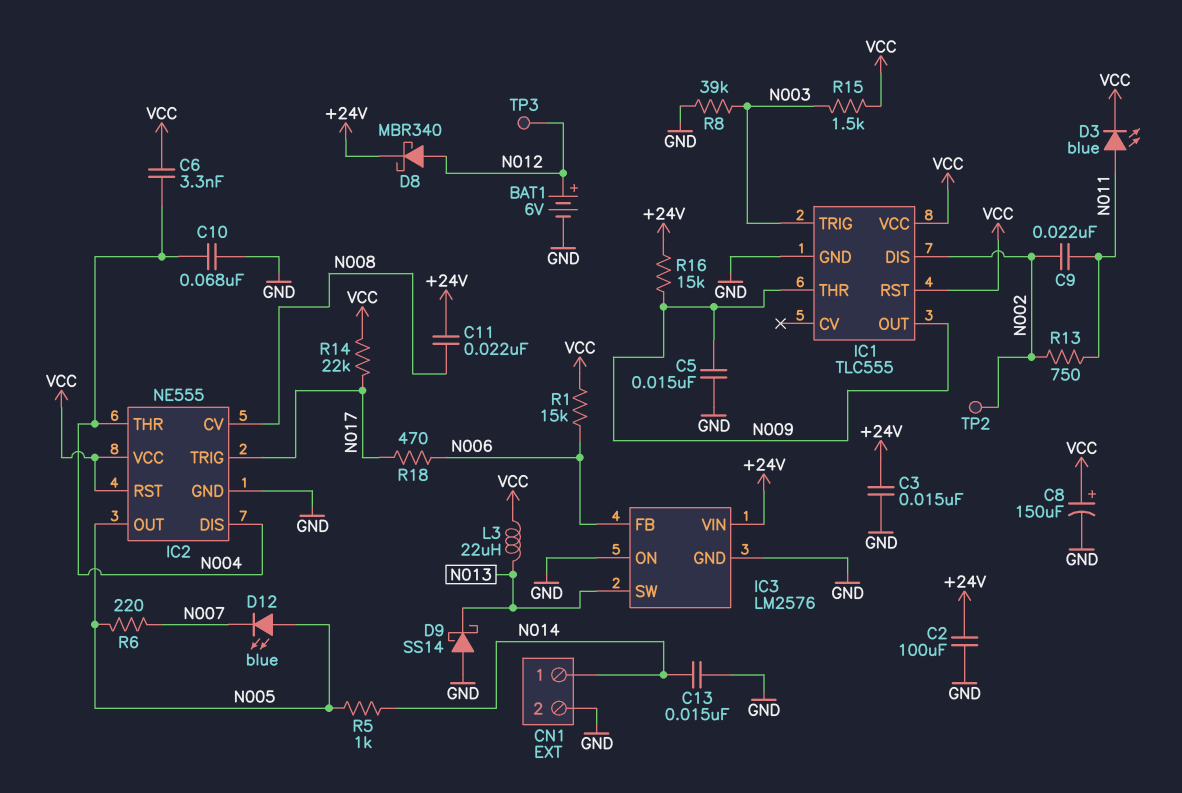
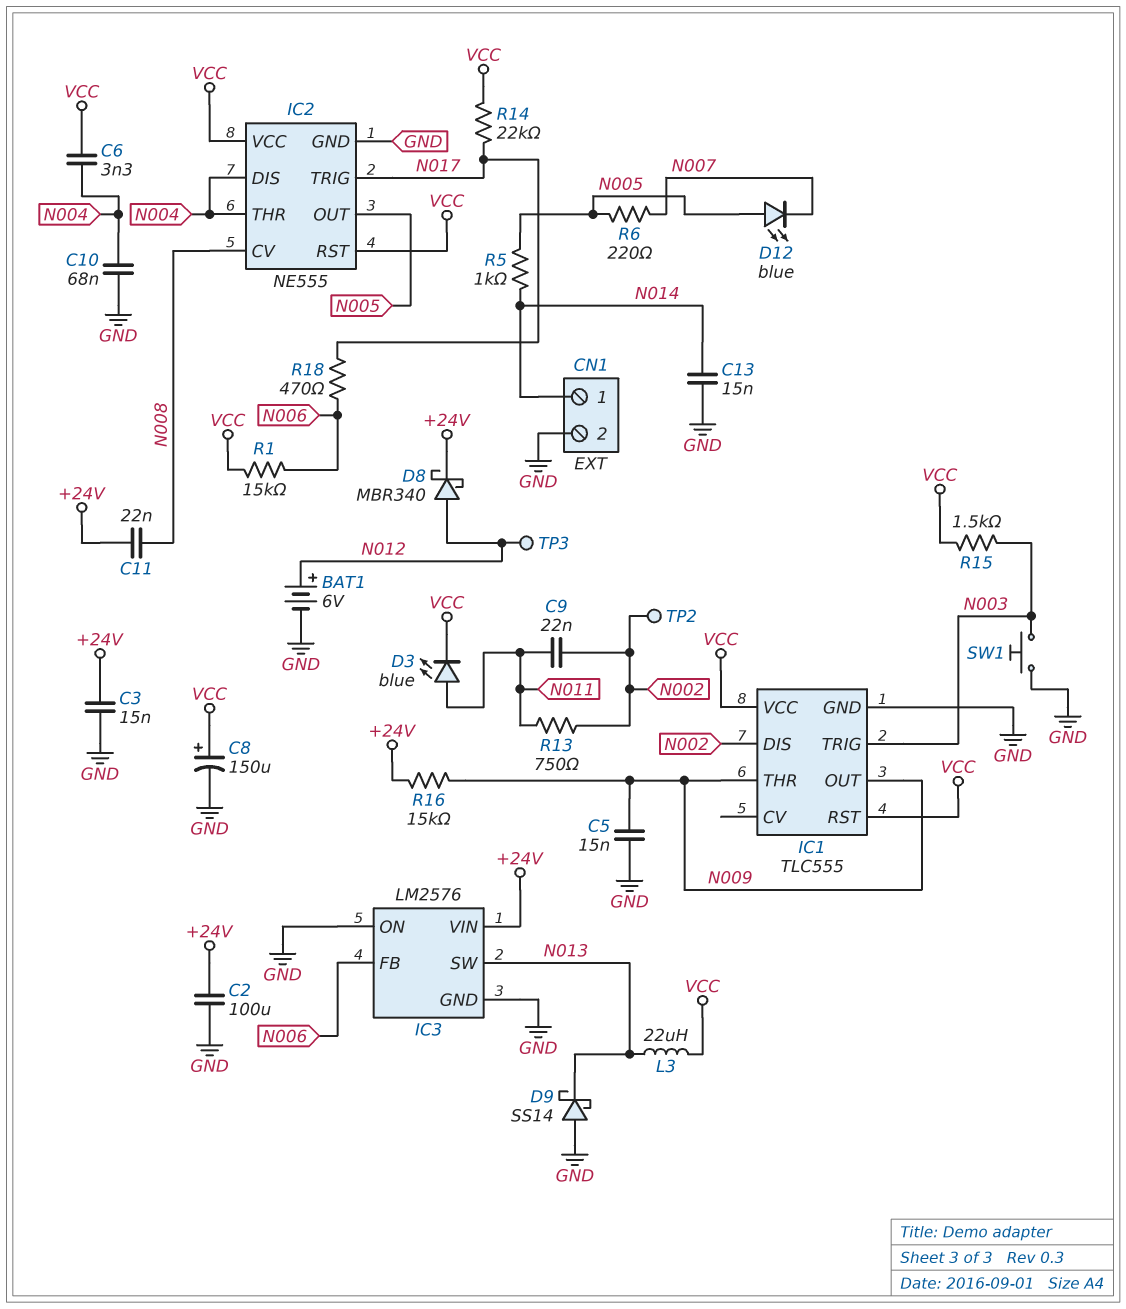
R8: 39k (GND, N003) -> none
SW1: none -> button (GND, N003)

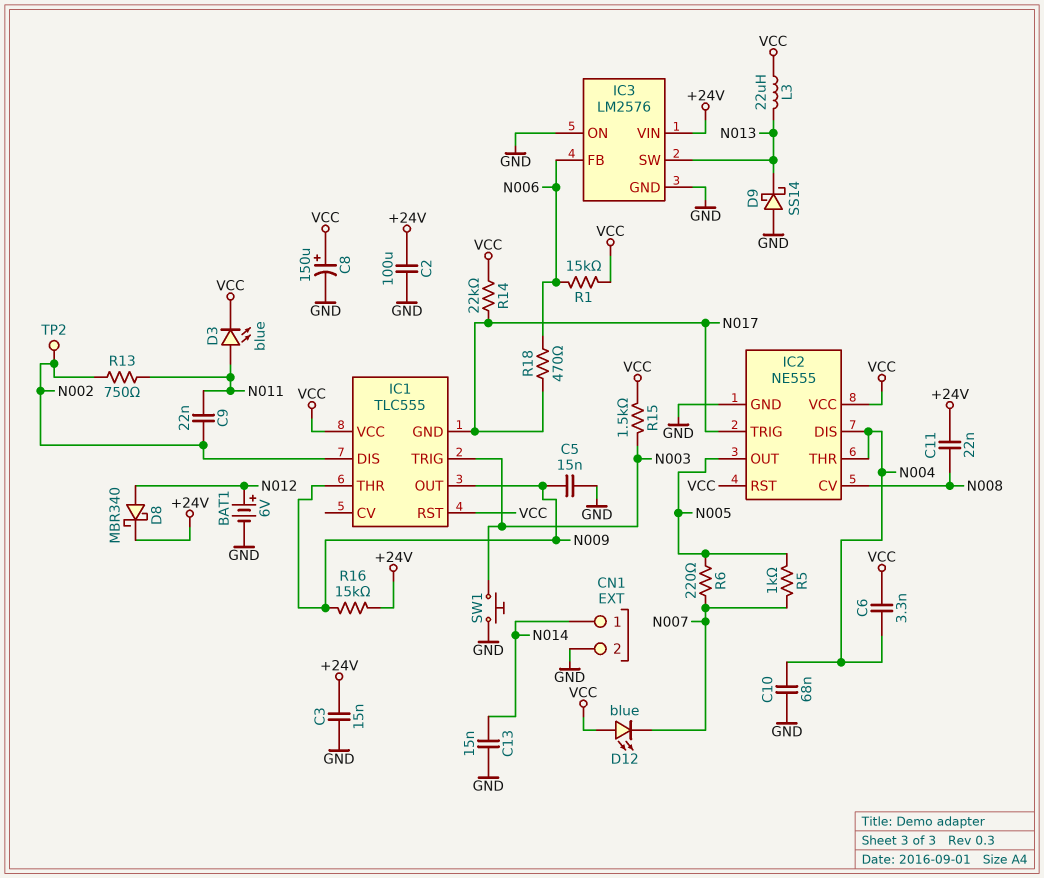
D12: LED blue (A N005, K N007) -> LED blue (A VCC, K N007)
IC1 pin GND: GND -> N017
R5: 1k (N005, N014) -> 1k (N005, N007)
TP3: test point (N012) -> none

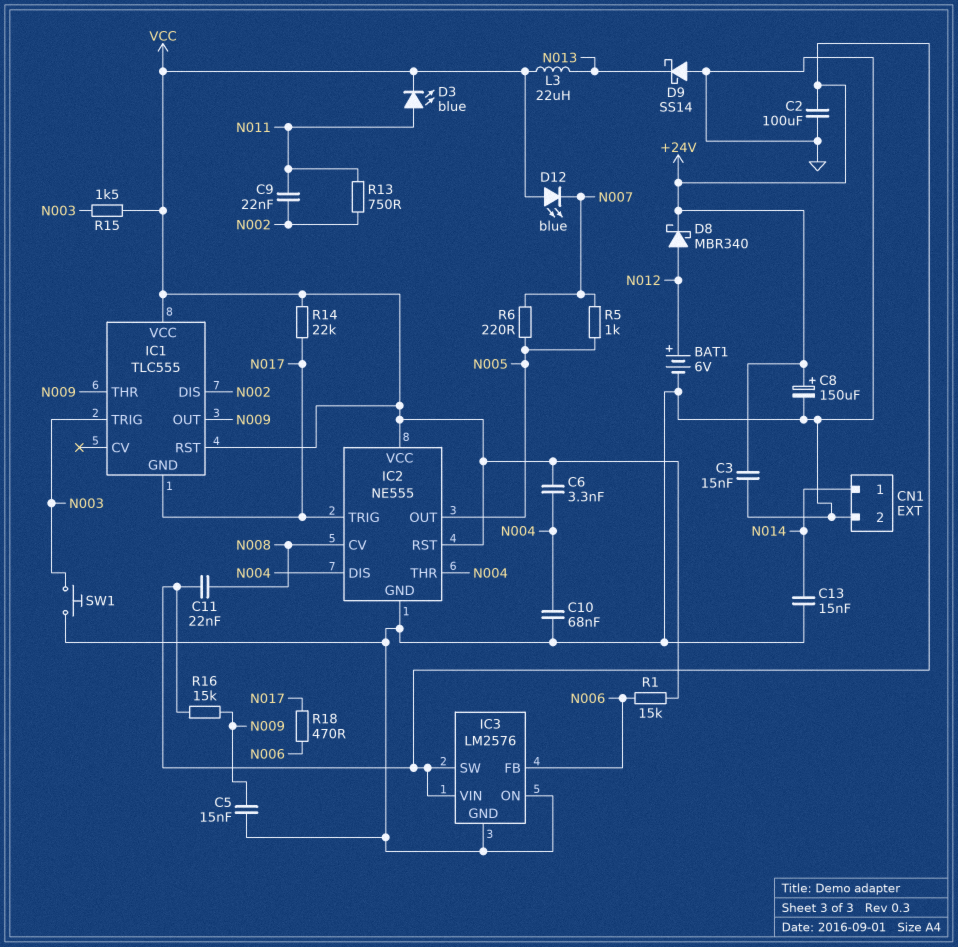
C8: 150uF (plus VCC, minus GND) -> 150uF (plus +24V, minus GND)
IC3 pin SW: N013 -> +24V
TP2: test point (N002) -> none

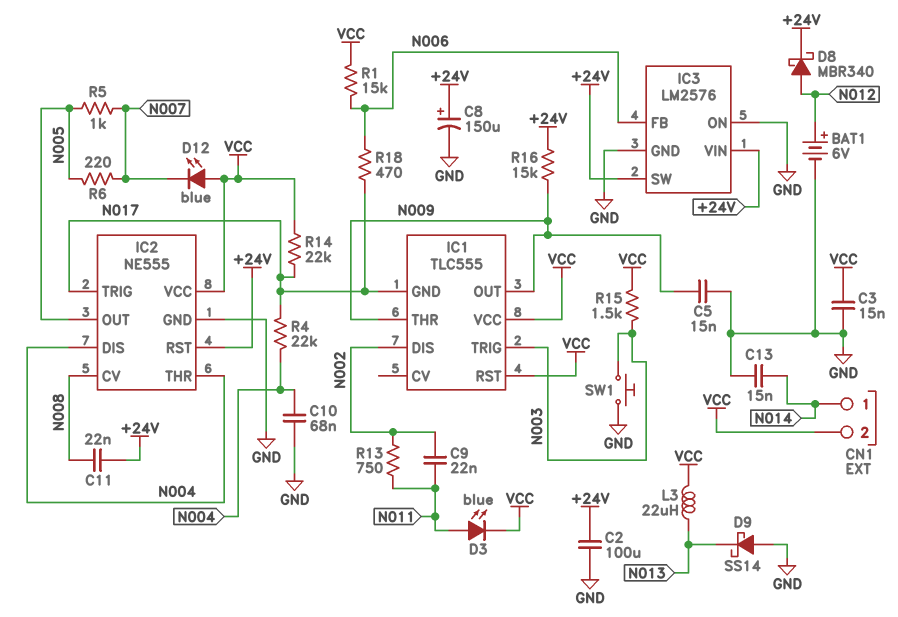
C3: 15nF (+24V, GND) -> 15nF (GND, VCC)
C6: 3.3nF (N004, VCC) -> none
CN1 pin 2: GND -> VCC
IC2 pin RST: VCC -> +24V
R4: none -> 22k (N004, N017)

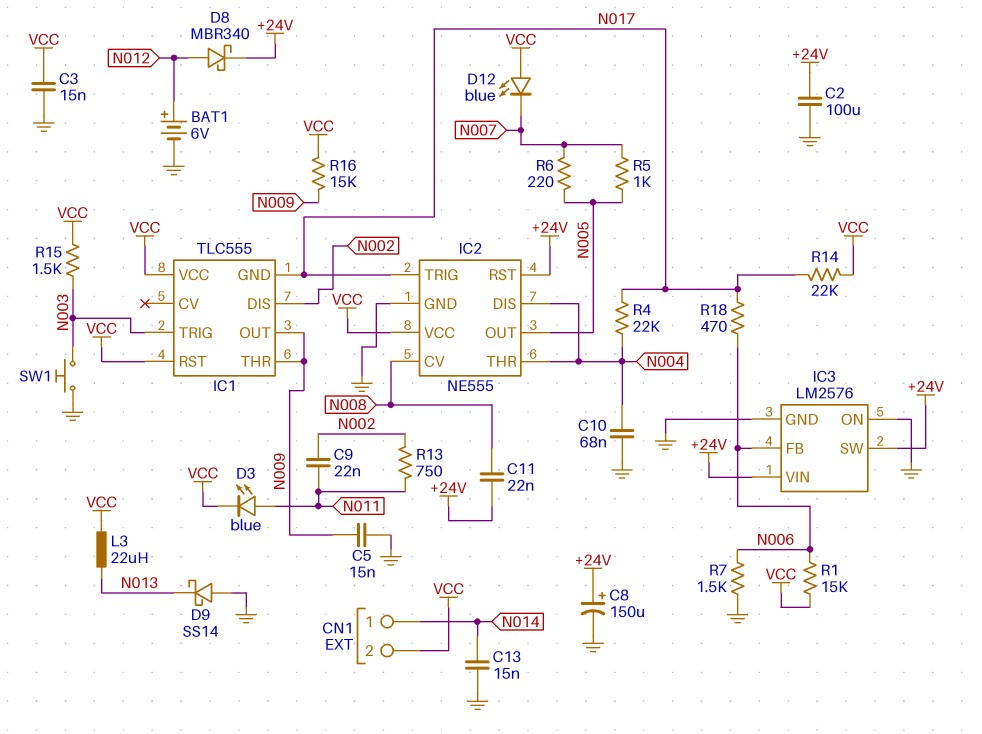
R7: none -> 1.5k (GND, N006)
R16: 15k (+24V, N009) -> 15k (N009, VCC)

